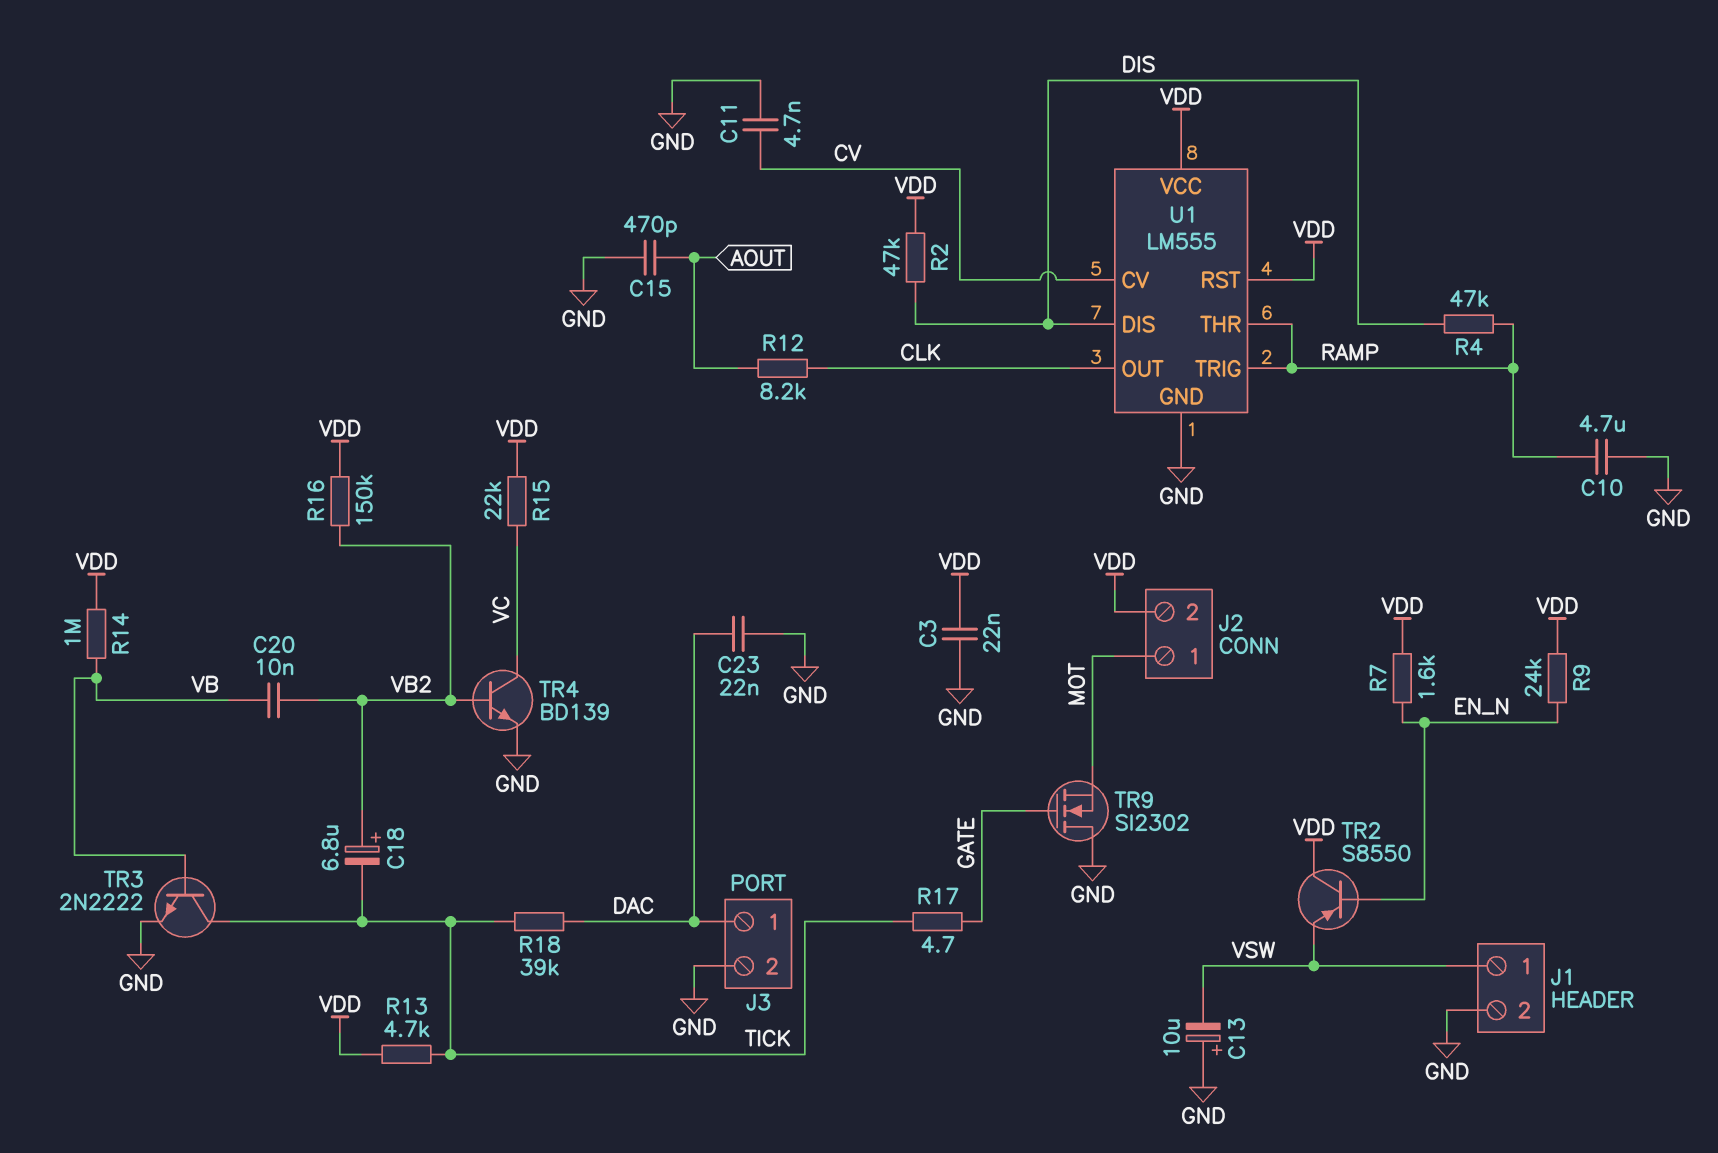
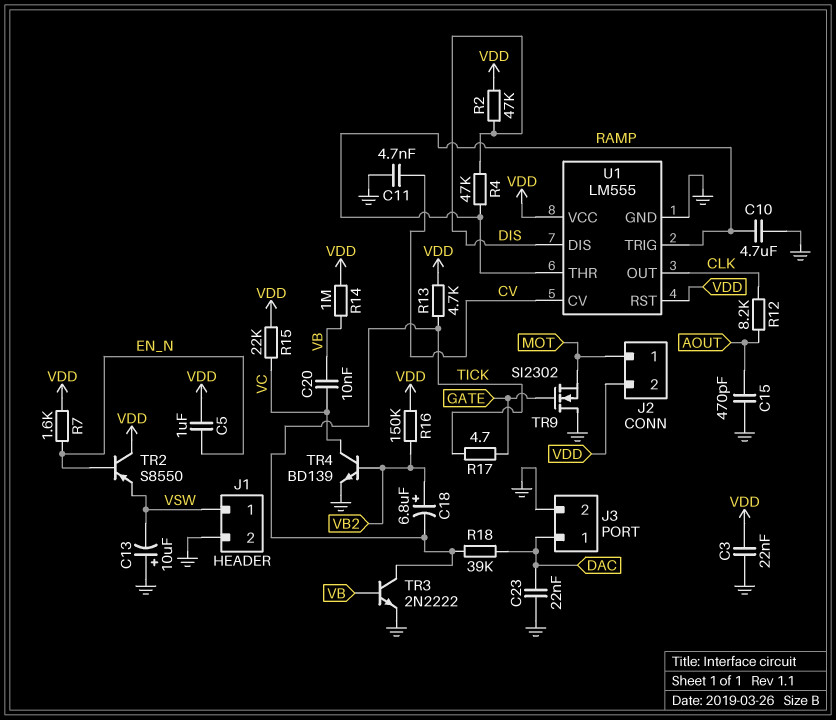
C5: none -> 1uF (EN_N, VDD)
C20: 10nF (VB, VB2) -> 10nF (VB, VC)
R9: 24k (EN_N, VDD) -> none

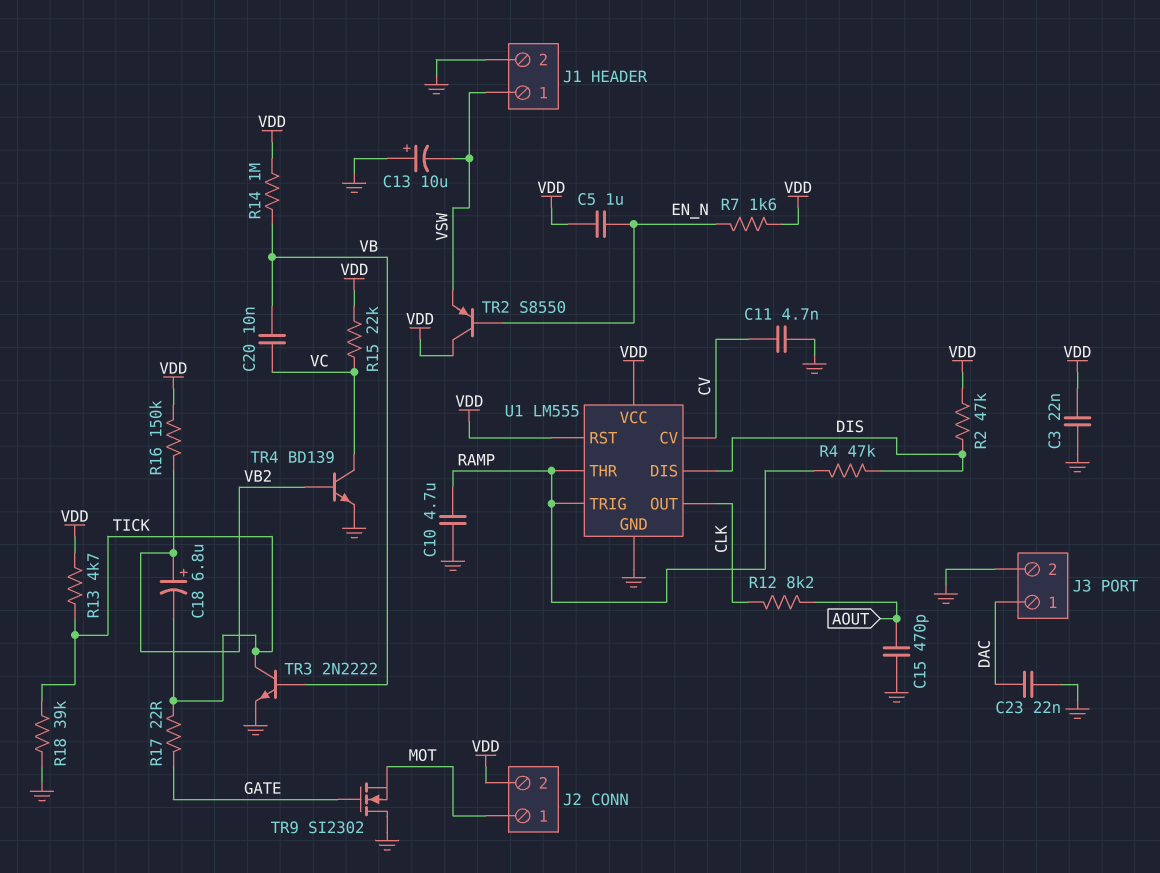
R17: 4.7 (GATE, TICK) -> 22 (GATE, TICK)
R18: 39k (DAC, TICK) -> 39k (GND, TICK)

